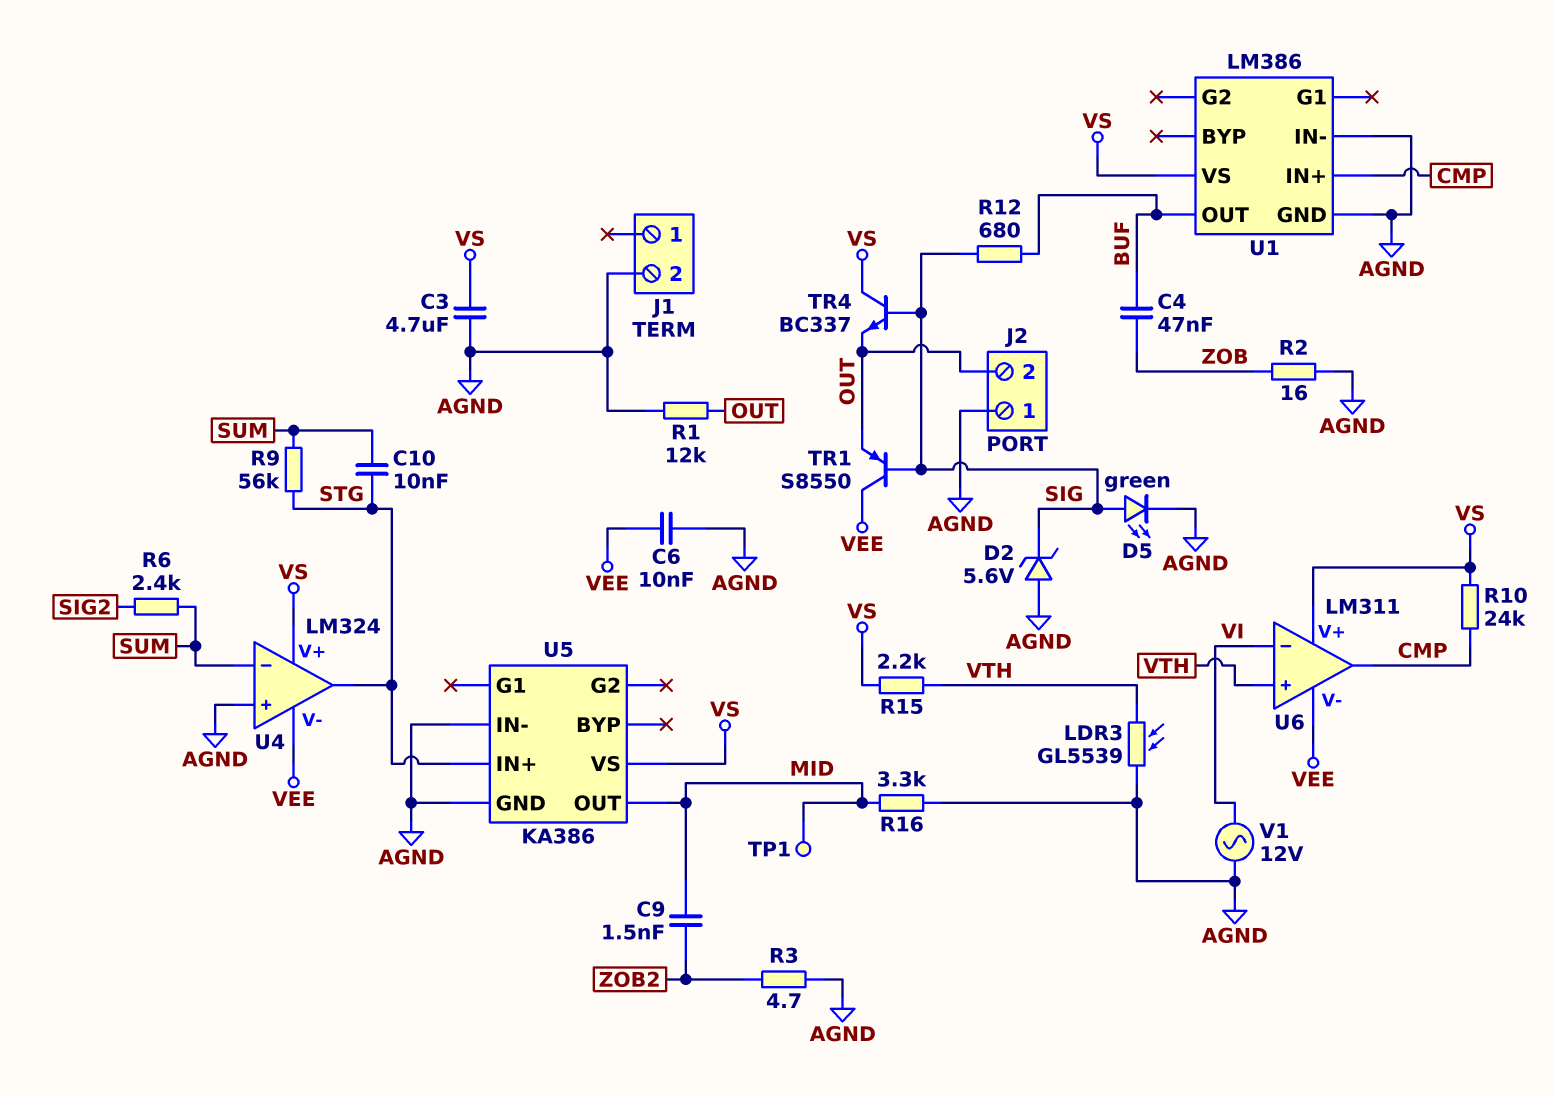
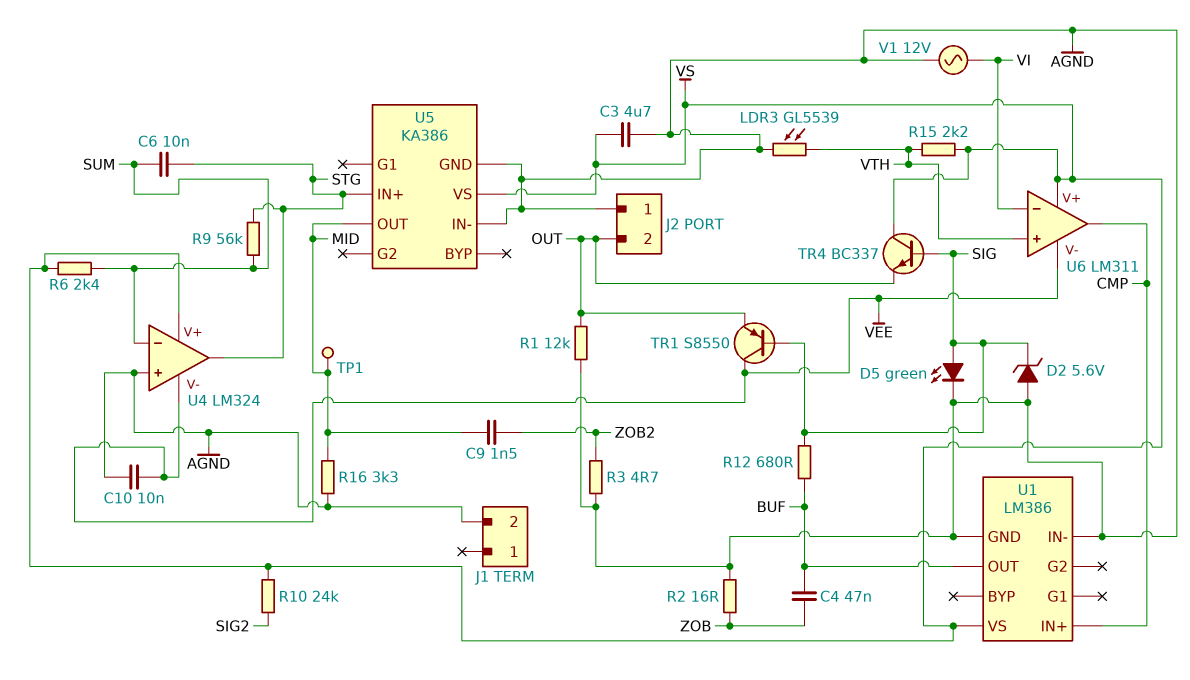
C6: 10nF (AGND, VEE) -> 10nF (STG, SUM)
C10: 10nF (STG, SUM) -> 10nF (AGND, VEE)
R6: 2.4k (SIG2, SUM) -> 2.4k (SUM, VS)
R10: 24k (CMP, VS) -> 24k (SIG2, VS)

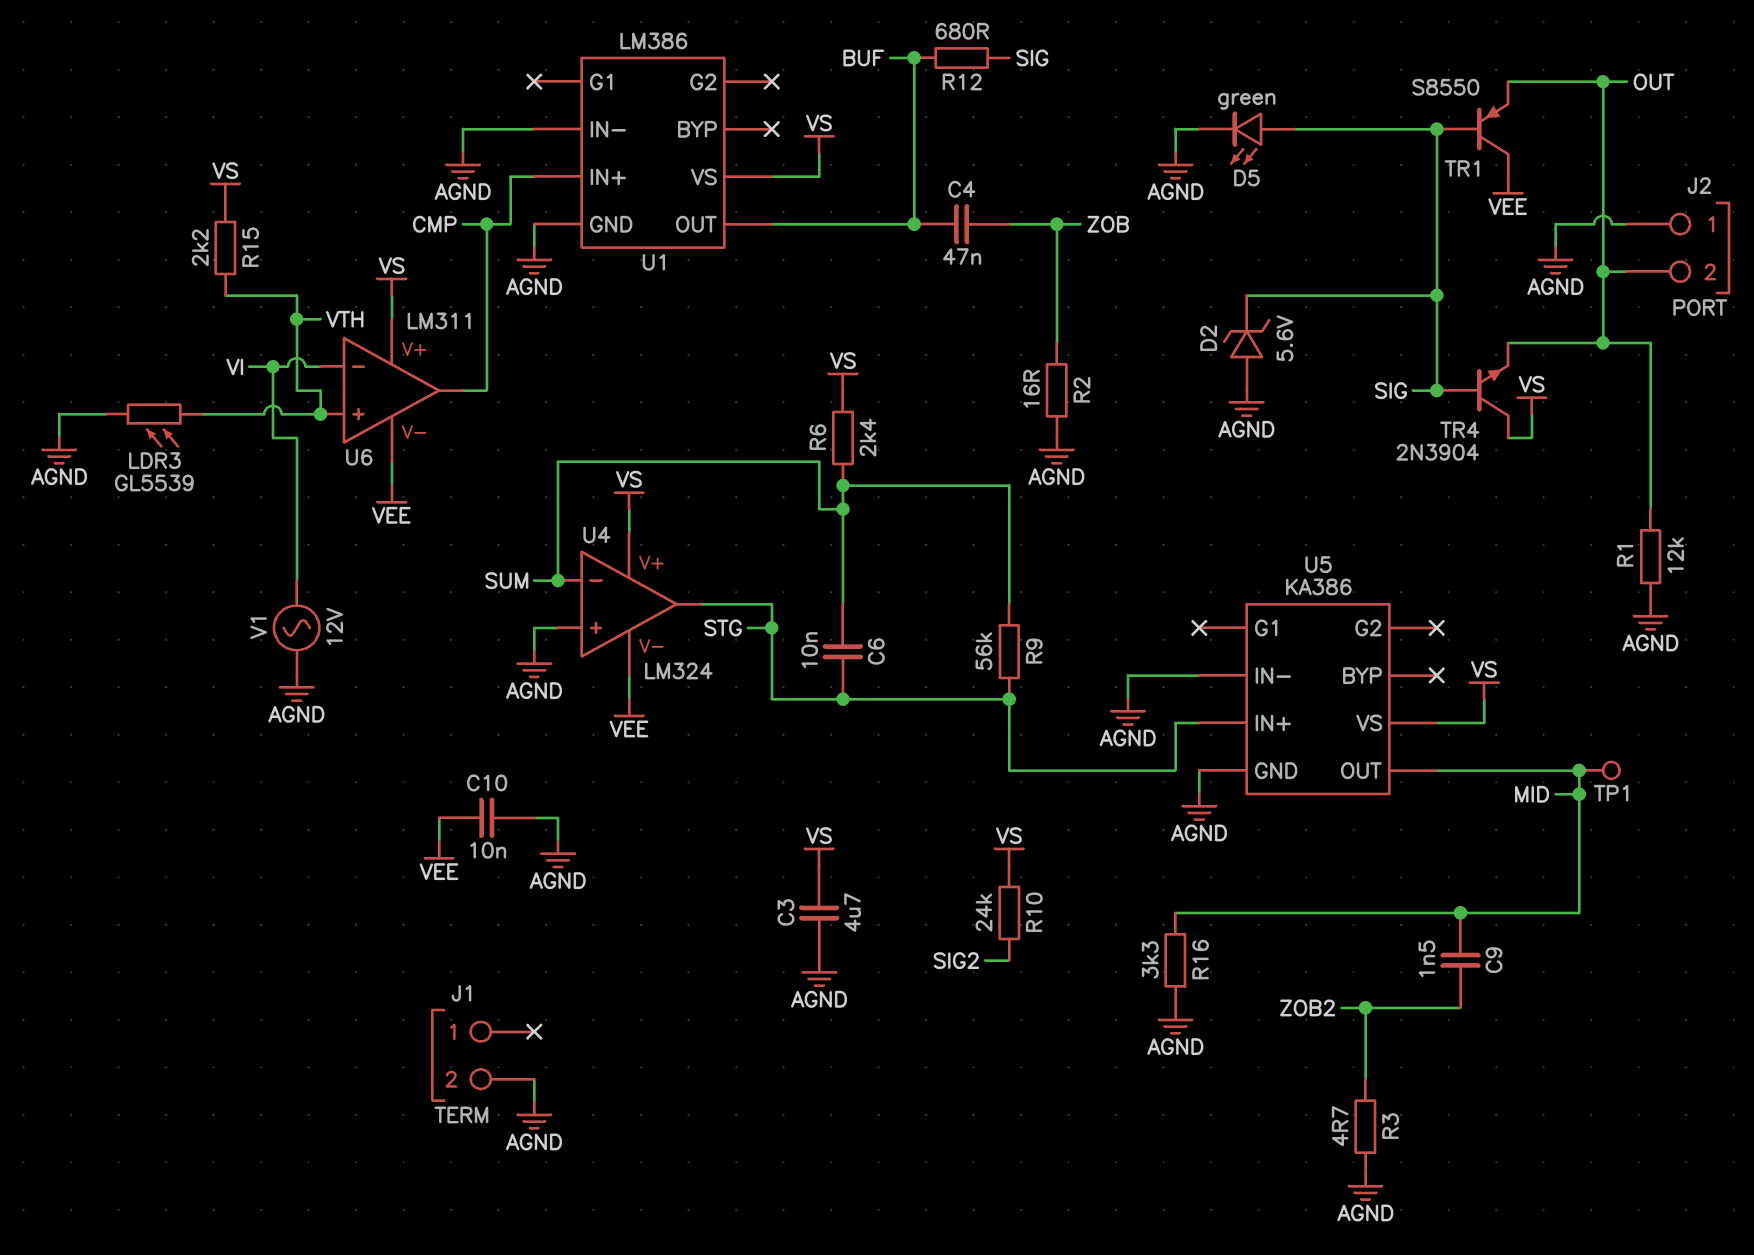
TR4: NPN BC337 (B SIG, C VS, E OUT) -> NPN 2N3904 (B SIG, C VS, E OUT)

